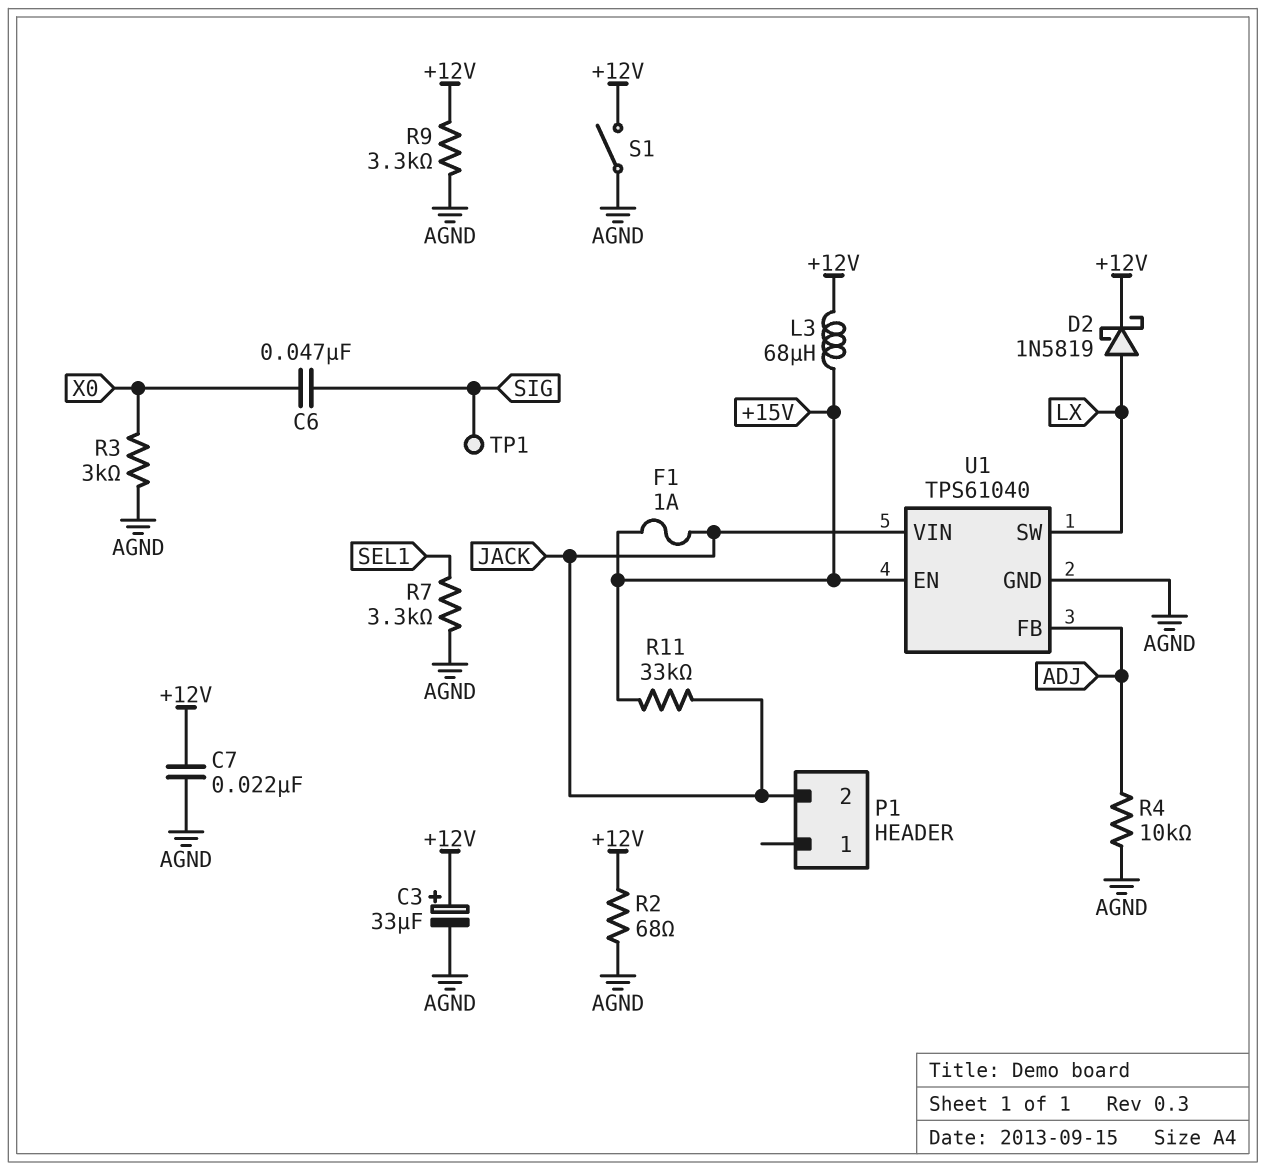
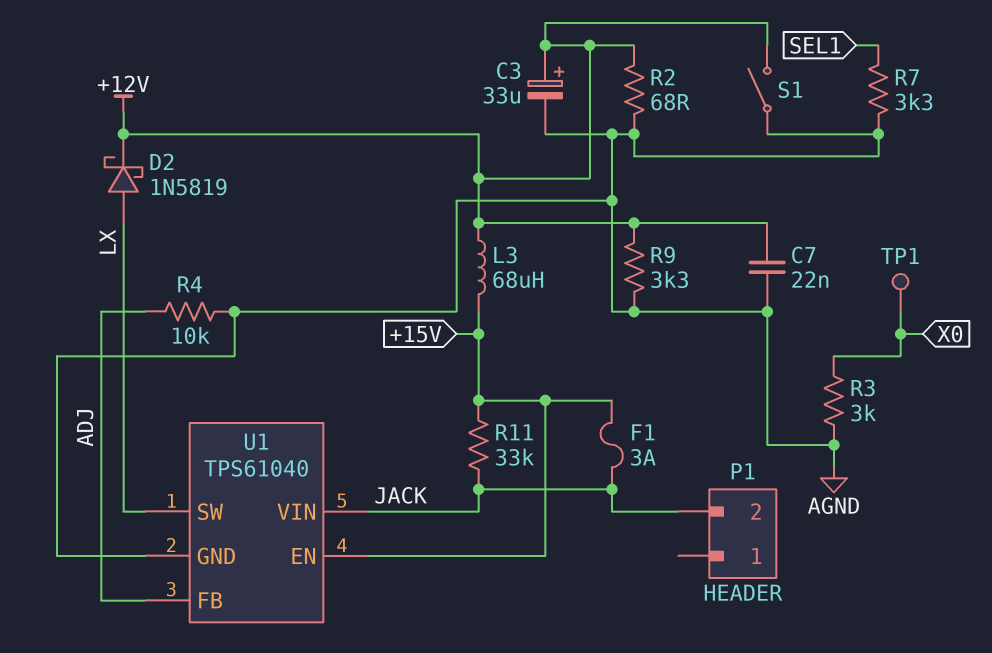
C6: 47nF (SIG, X0) -> none
F1: 1A (+15V, JACK) -> 3A (+15V, JACK)
TP1: test point (SIG) -> test point (X0)

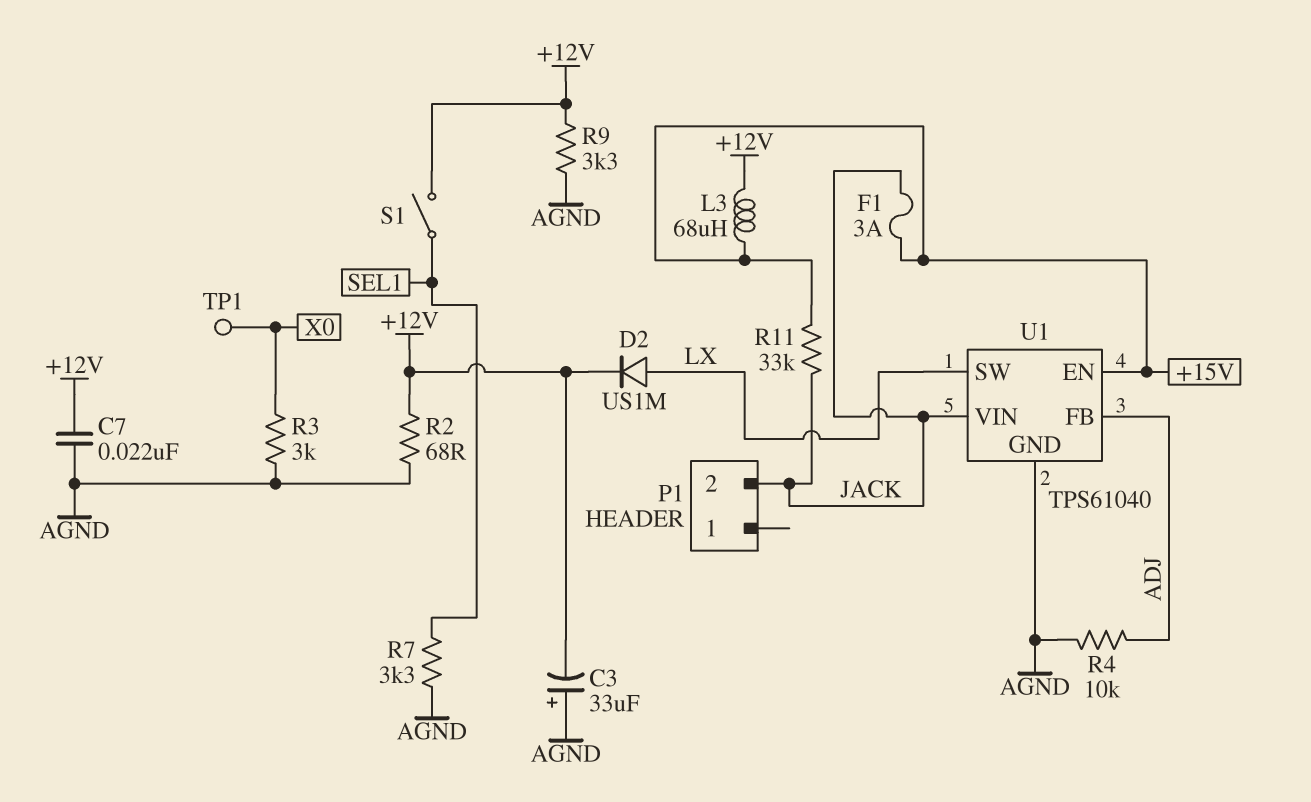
C3: 33uF (plus +12V, minus AGND) -> 33uF (plus AGND, minus +12V)
D2: schottky 1N5819 (A LX, K +12V) -> diode US1M (A LX, K +12V)
S1: switch (+12V, AGND) -> switch (+12V, SEL1)

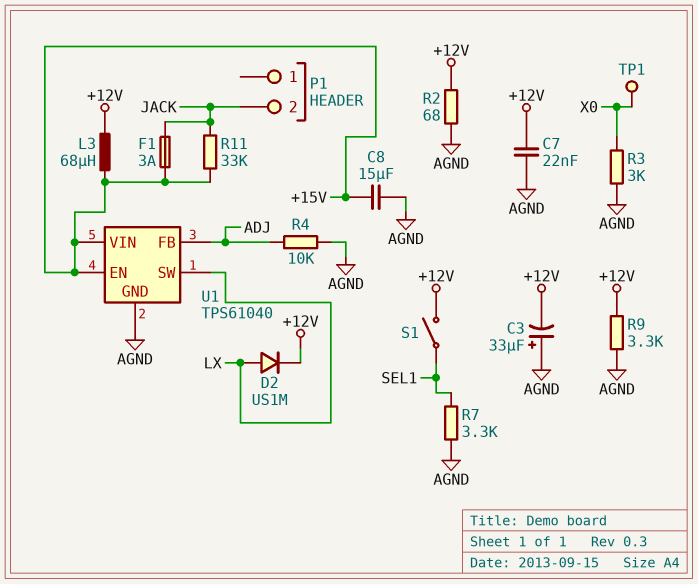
C8: none -> 15uF (+15V, AGND)
U1 pin VIN: JACK -> +15V

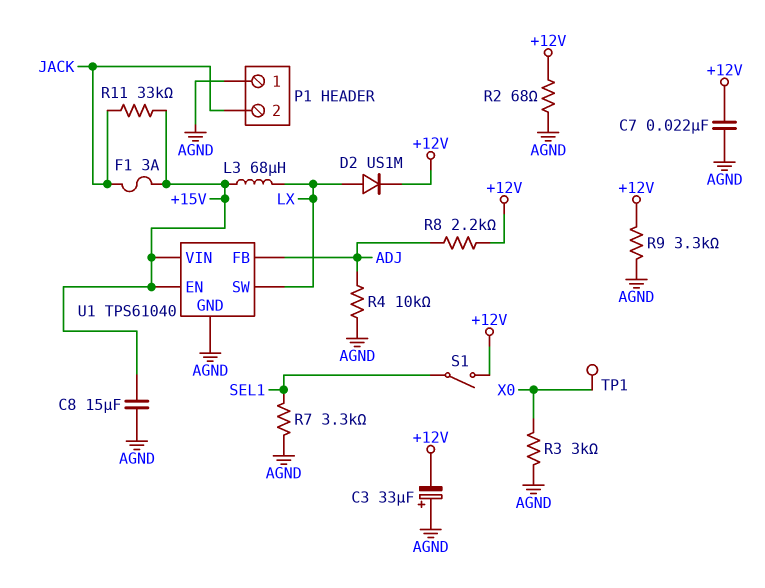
L3: 68uH (+12V, +15V) -> 68uH (+15V, LX)
P1 pin 1: none -> AGND
R8: none -> 2.2k (+12V, ADJ)

